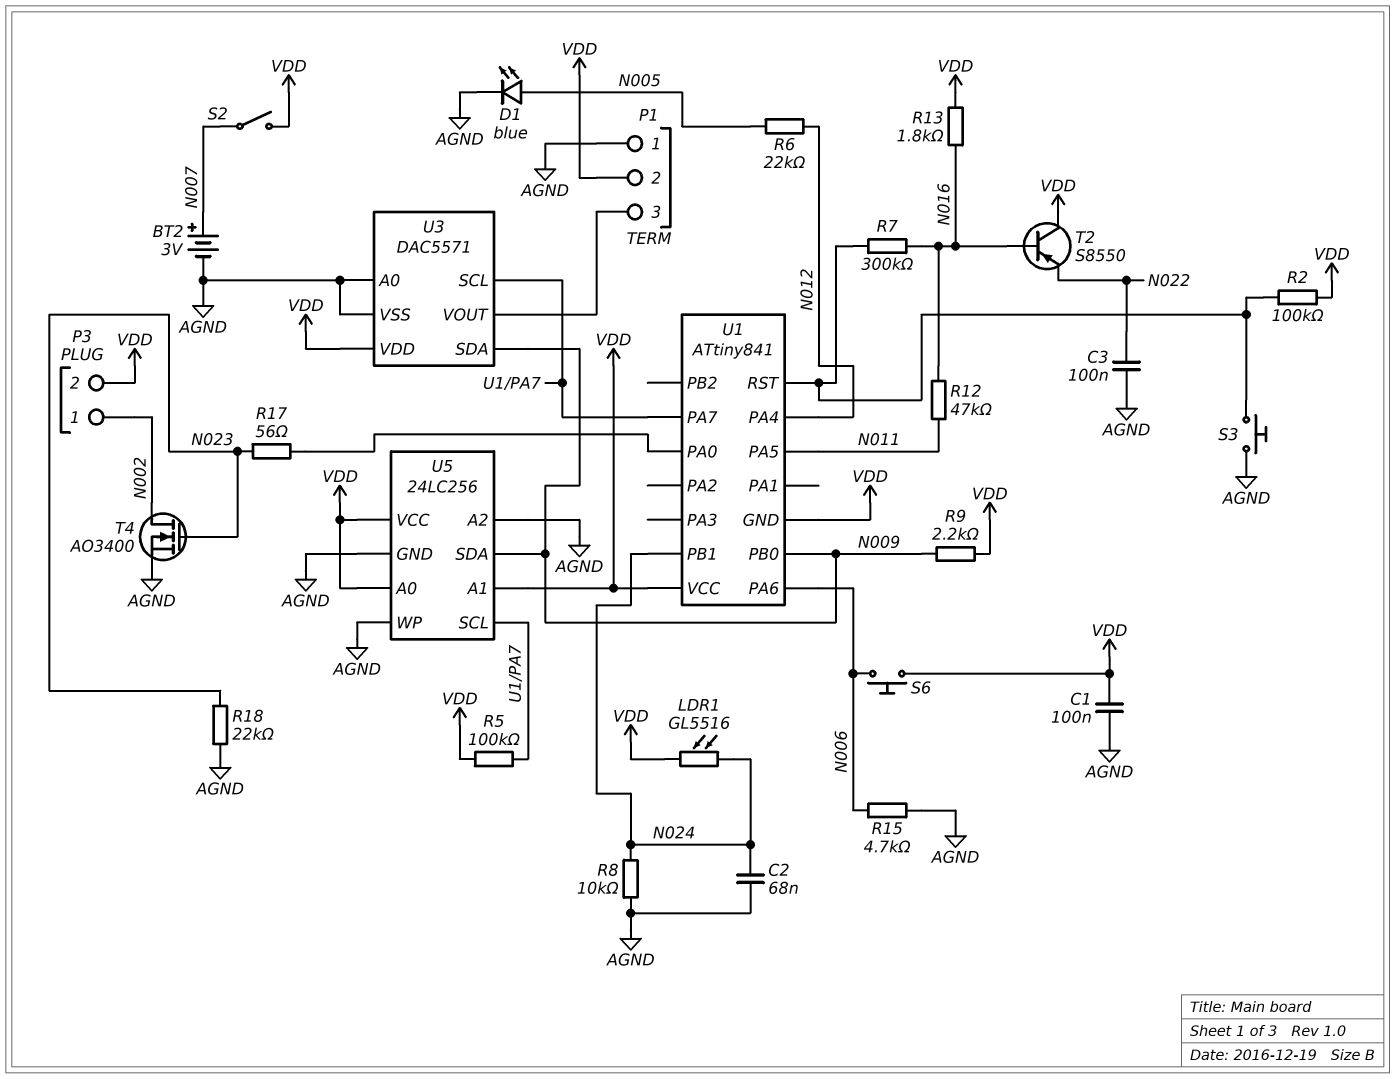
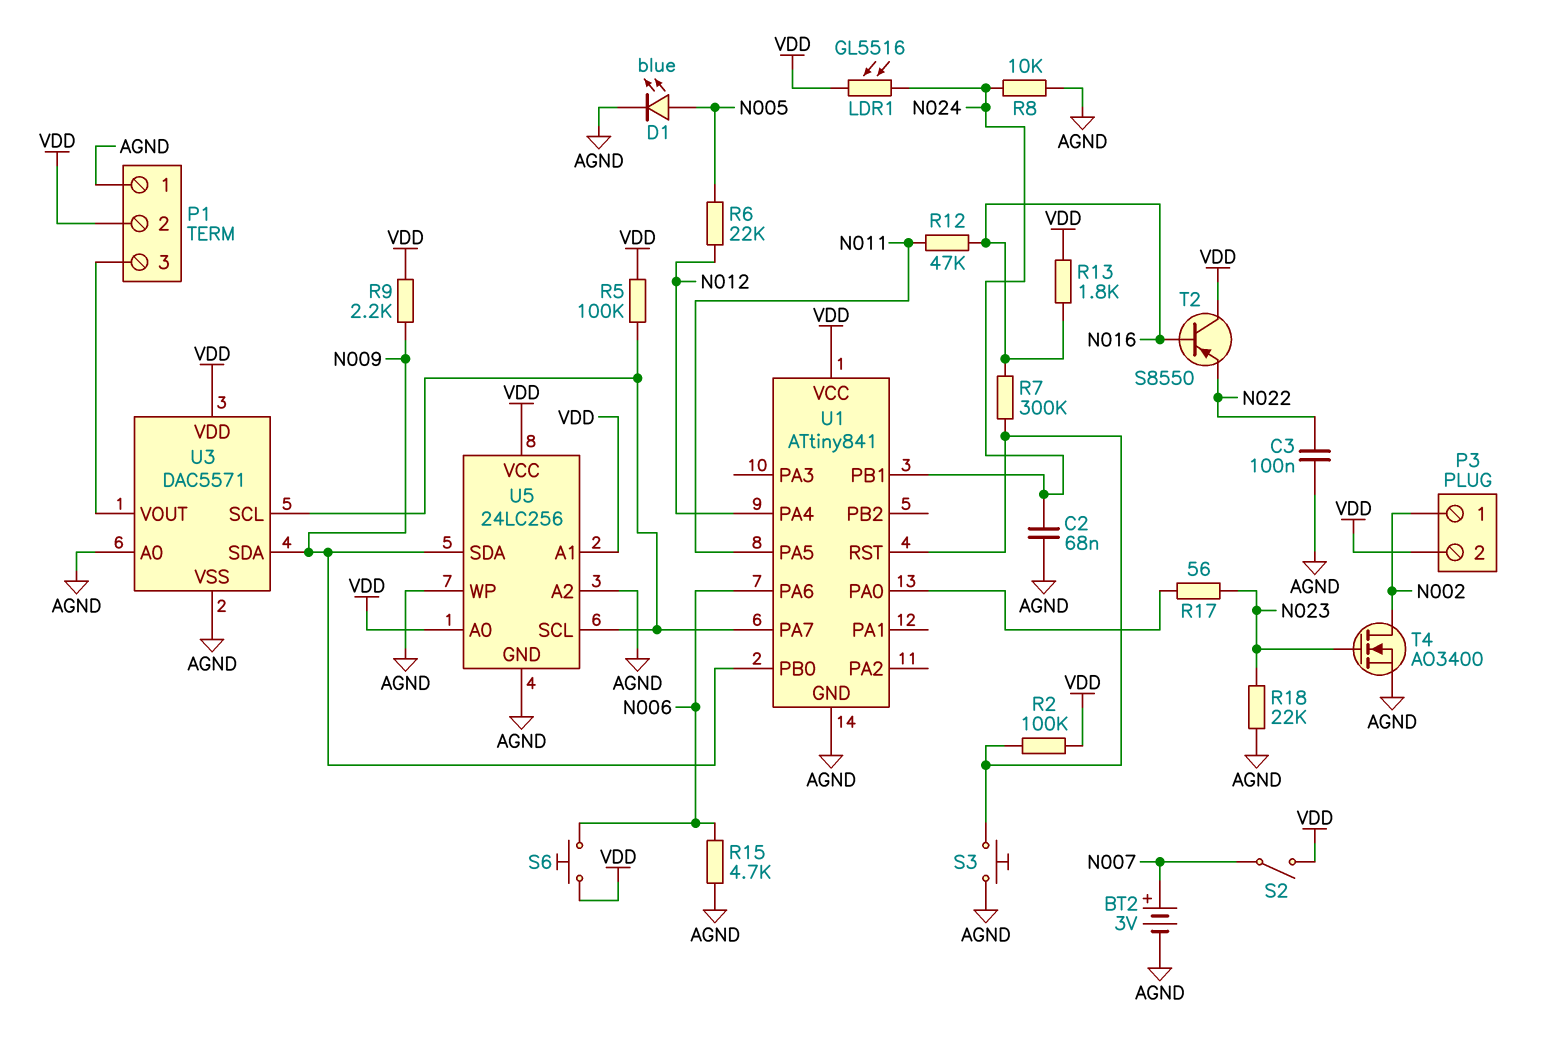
C1: 100nF (AGND, VDD) -> none
U1 pin GND: VDD -> AGND

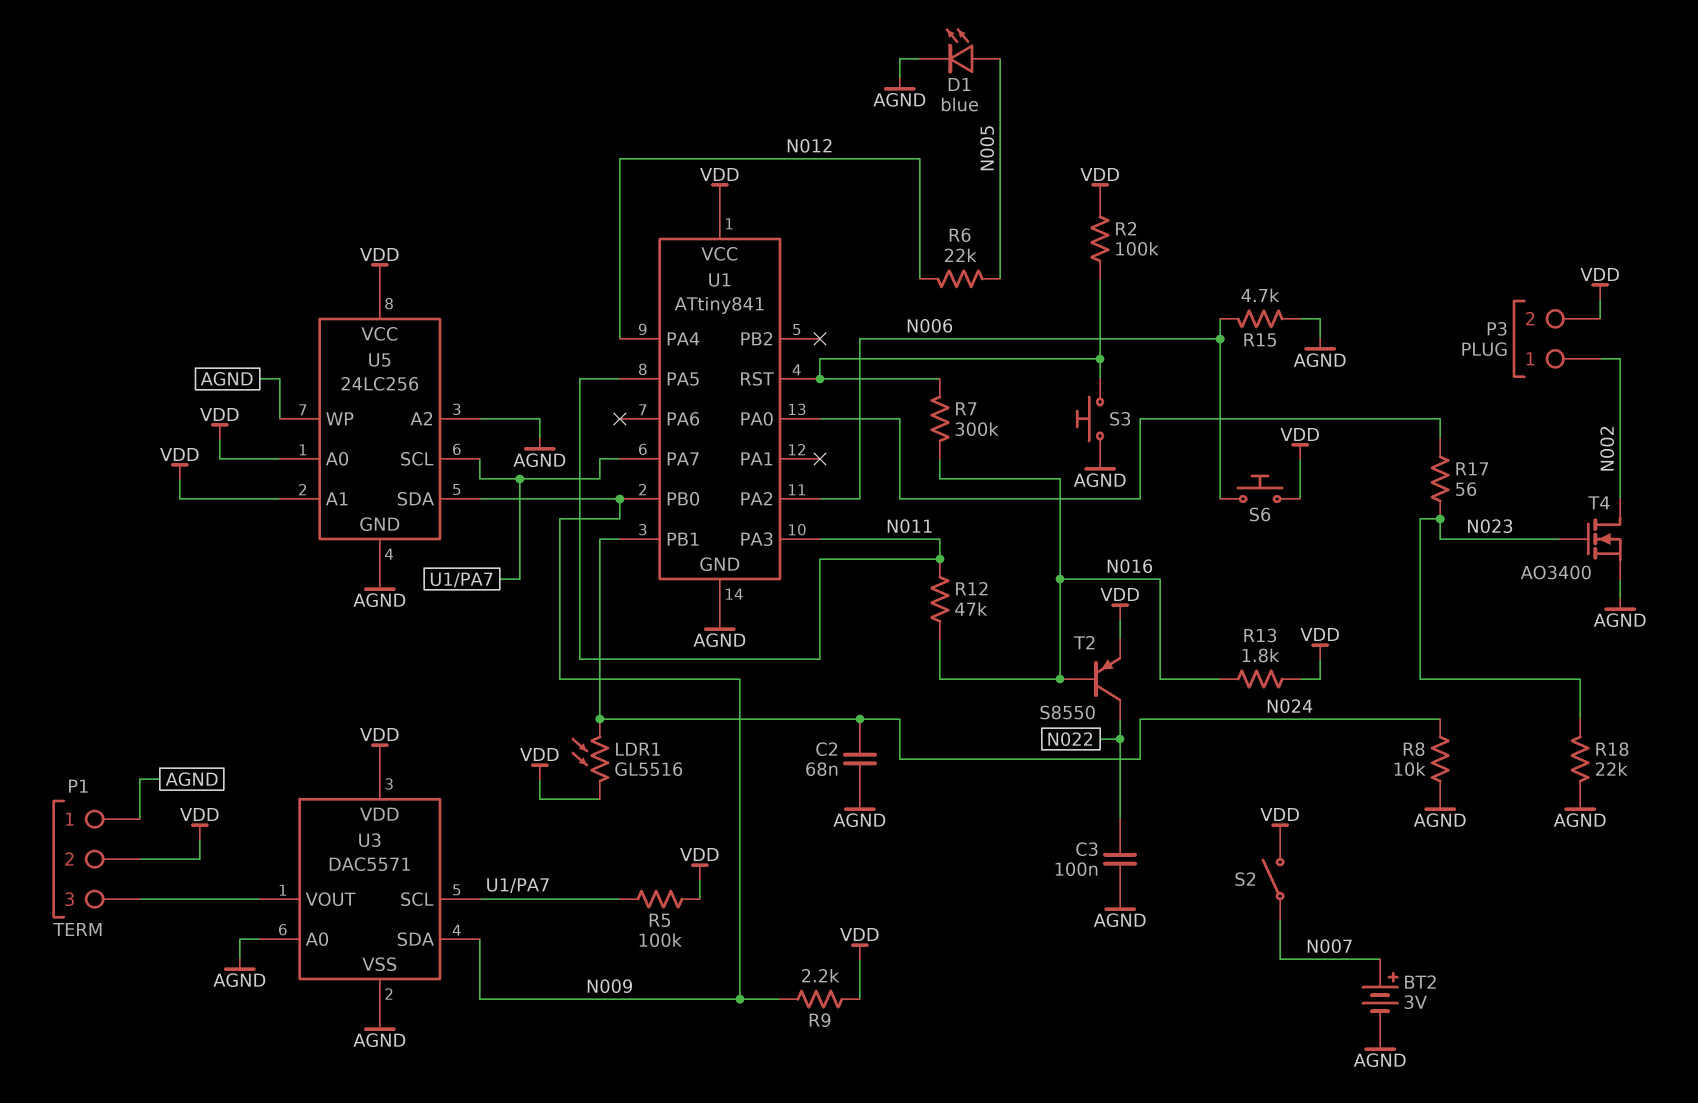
T2: PNP S8550 (B N016, C VDD, E N022) -> PNP S8550 (B N016, C N022, E VDD)
U1 pin PA2: none -> N006
U1 pin PA3: none -> N011
U1 pin PA6: N006 -> none

